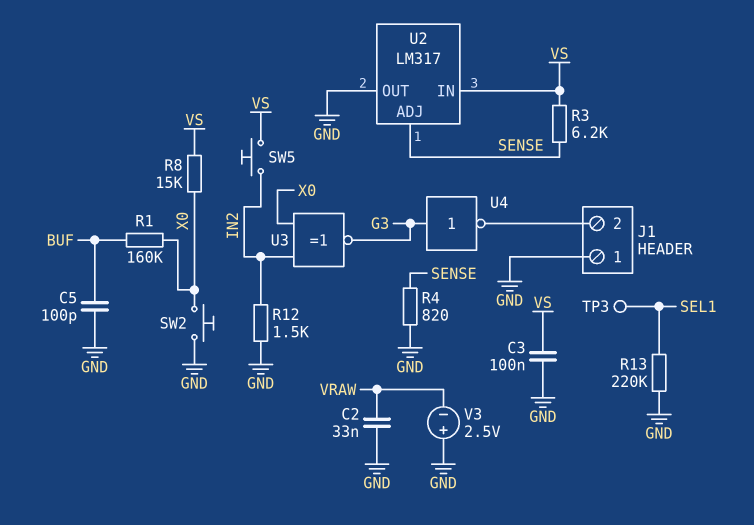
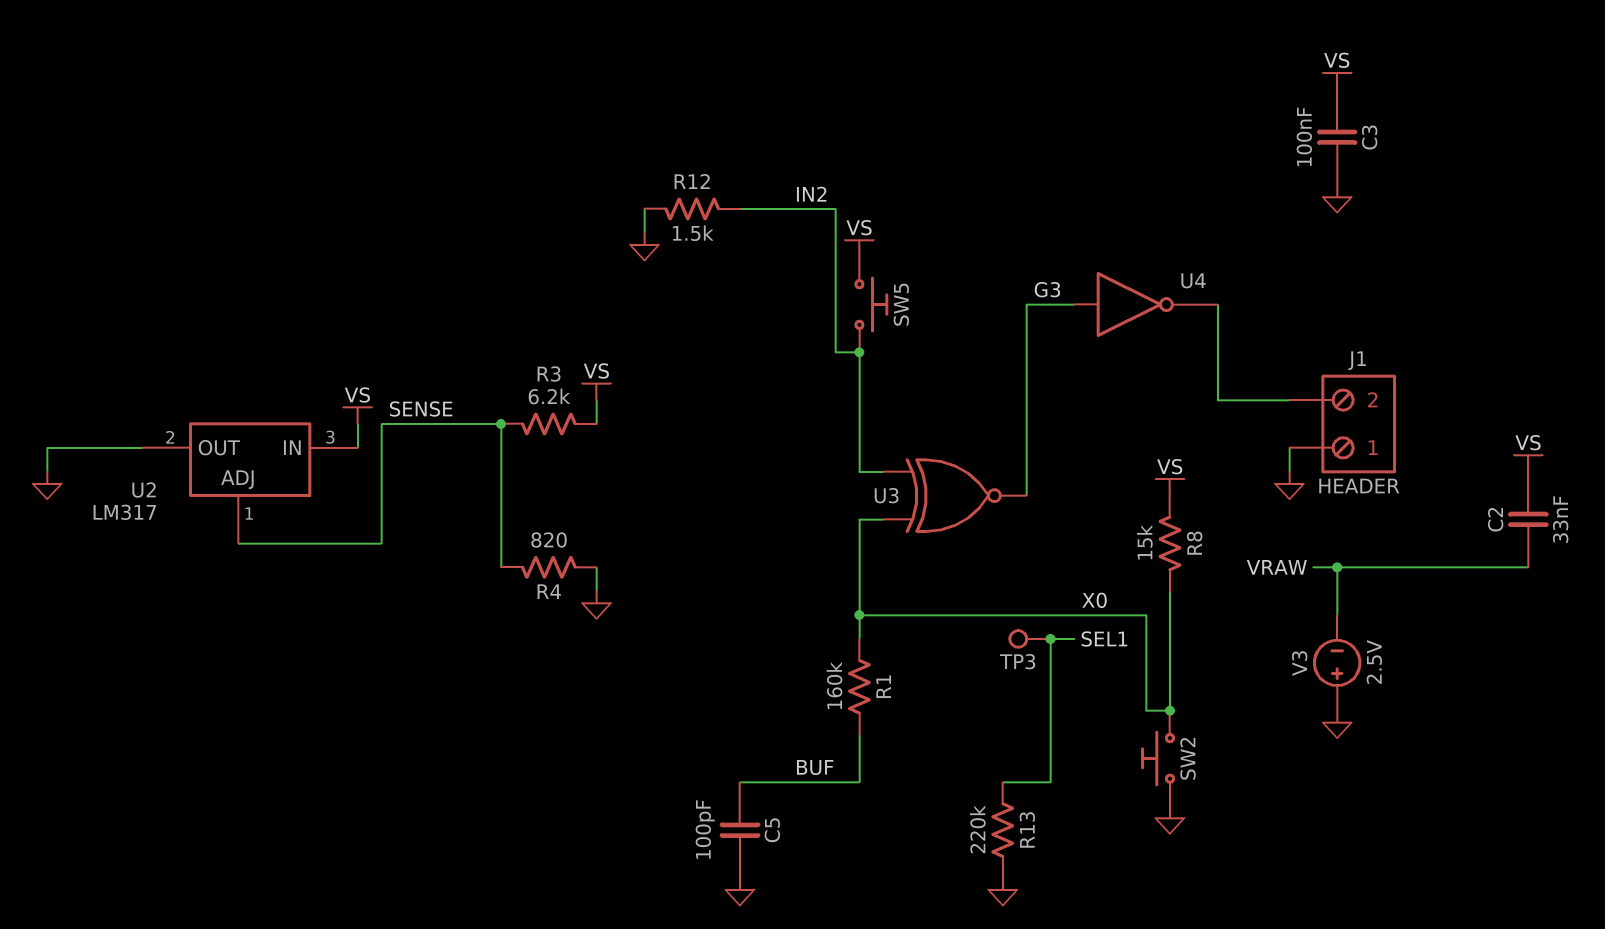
C2: 33nF (GND, VRAW) -> 33nF (VRAW, VS)

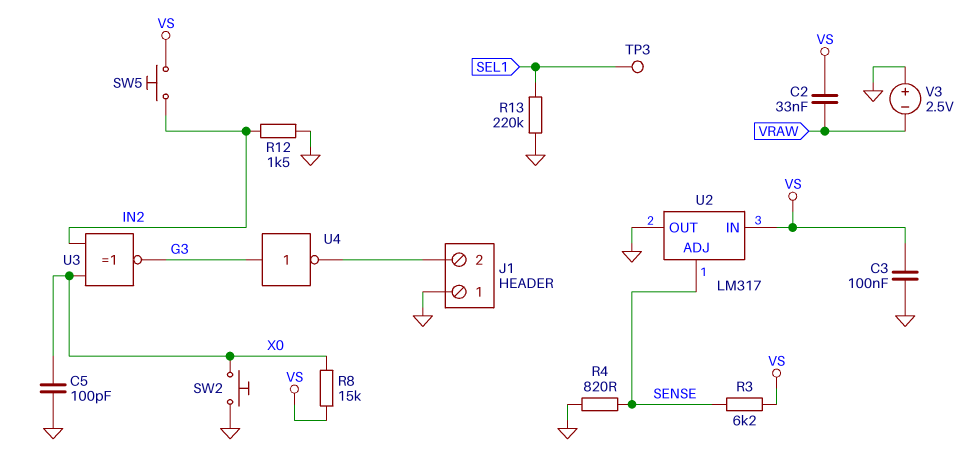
C5: 100pF (BUF, GND) -> 100pF (GND, X0)
R1: 160k (BUF, X0) -> none

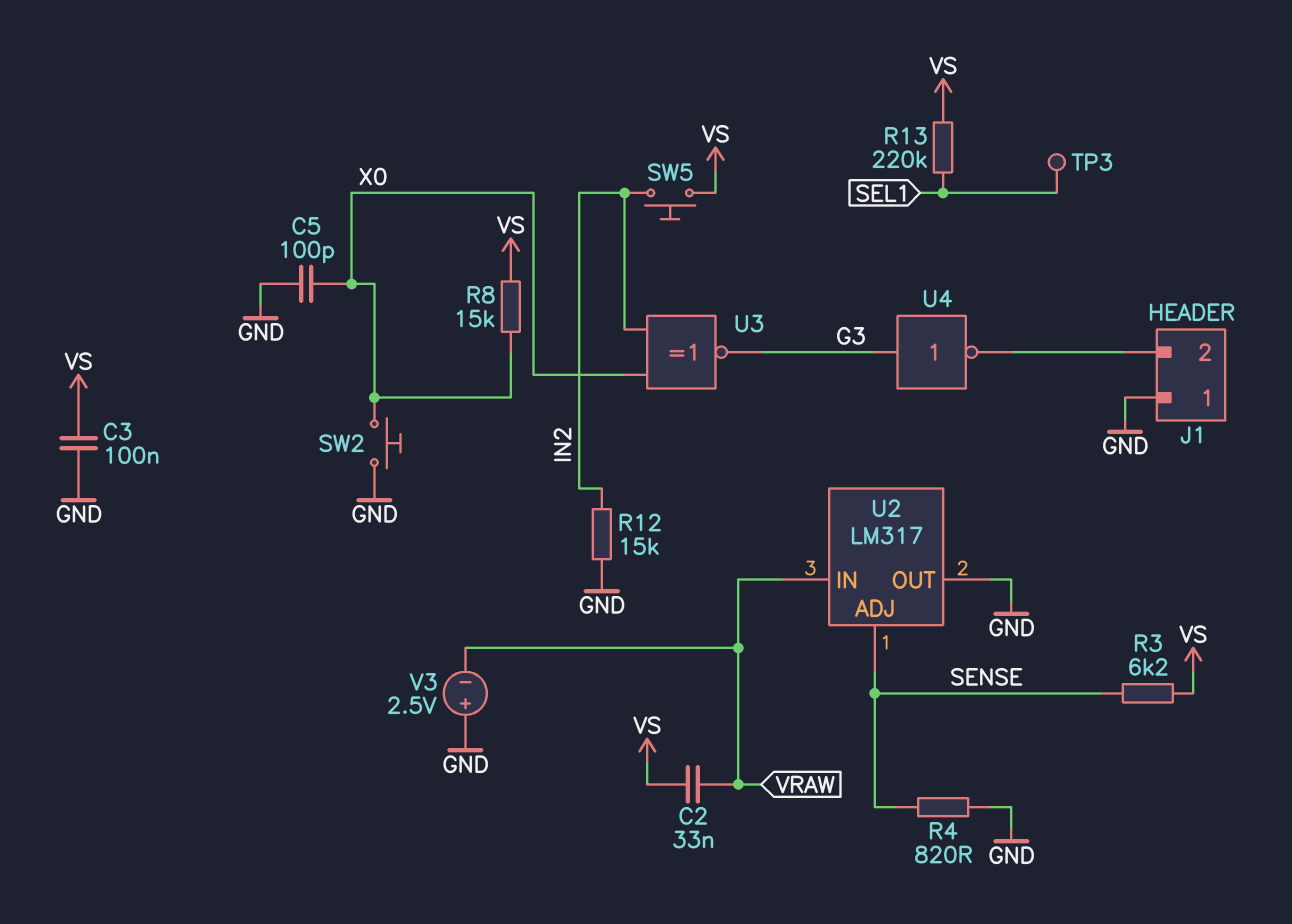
R12: 1.5k (GND, IN2) -> 15k (GND, IN2)
R13: 220k (GND, SEL1) -> 220k (SEL1, VS)
U2 pin IN: VS -> VRAW

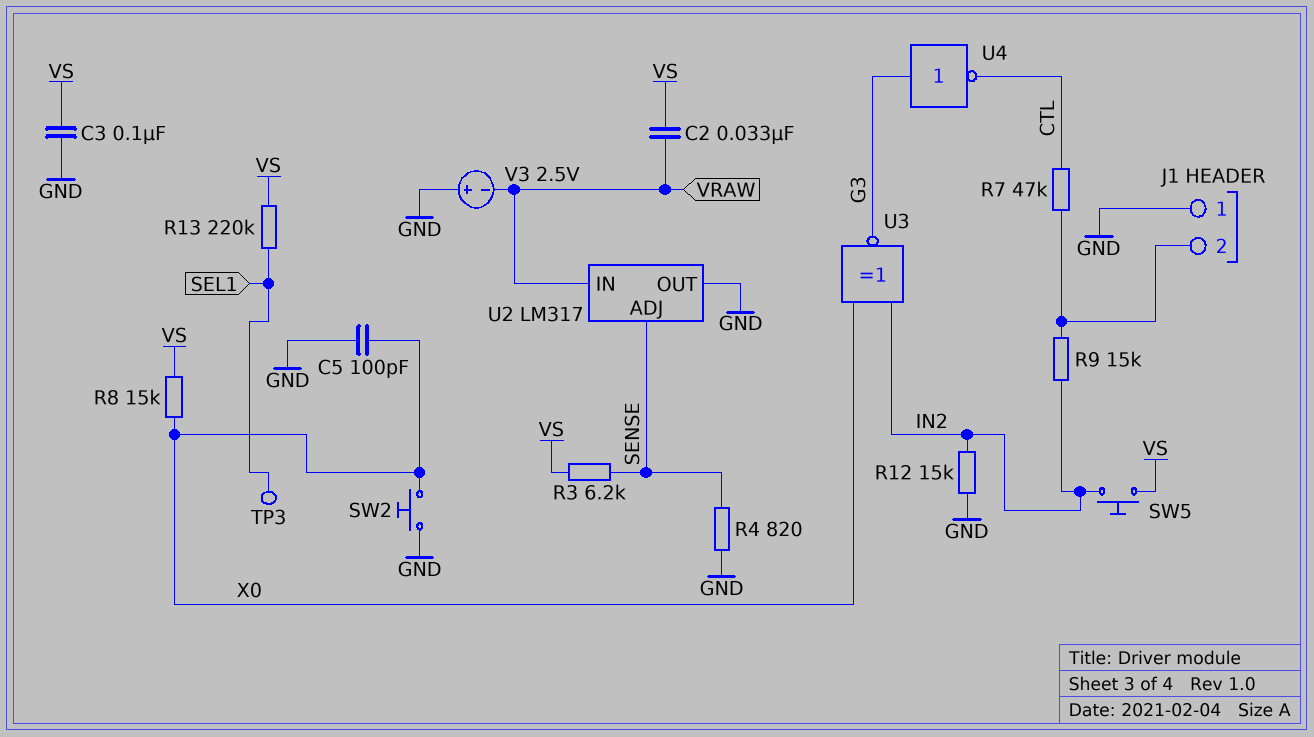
R7: none -> 47k (CTL, J1/2)
R9: none -> 15k (IN2, J1/2)
U4: NOT (in G3, out J1/2) -> NOT (in G3, out CTL)

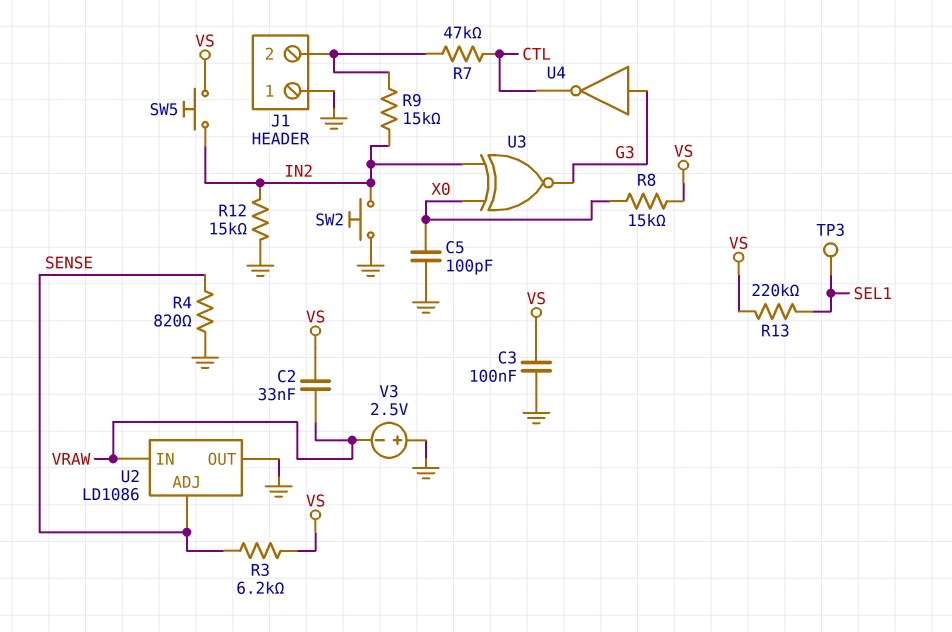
SW2: button (GND, X0) -> button (GND, IN2)
U2: LM317 -> LD1086

